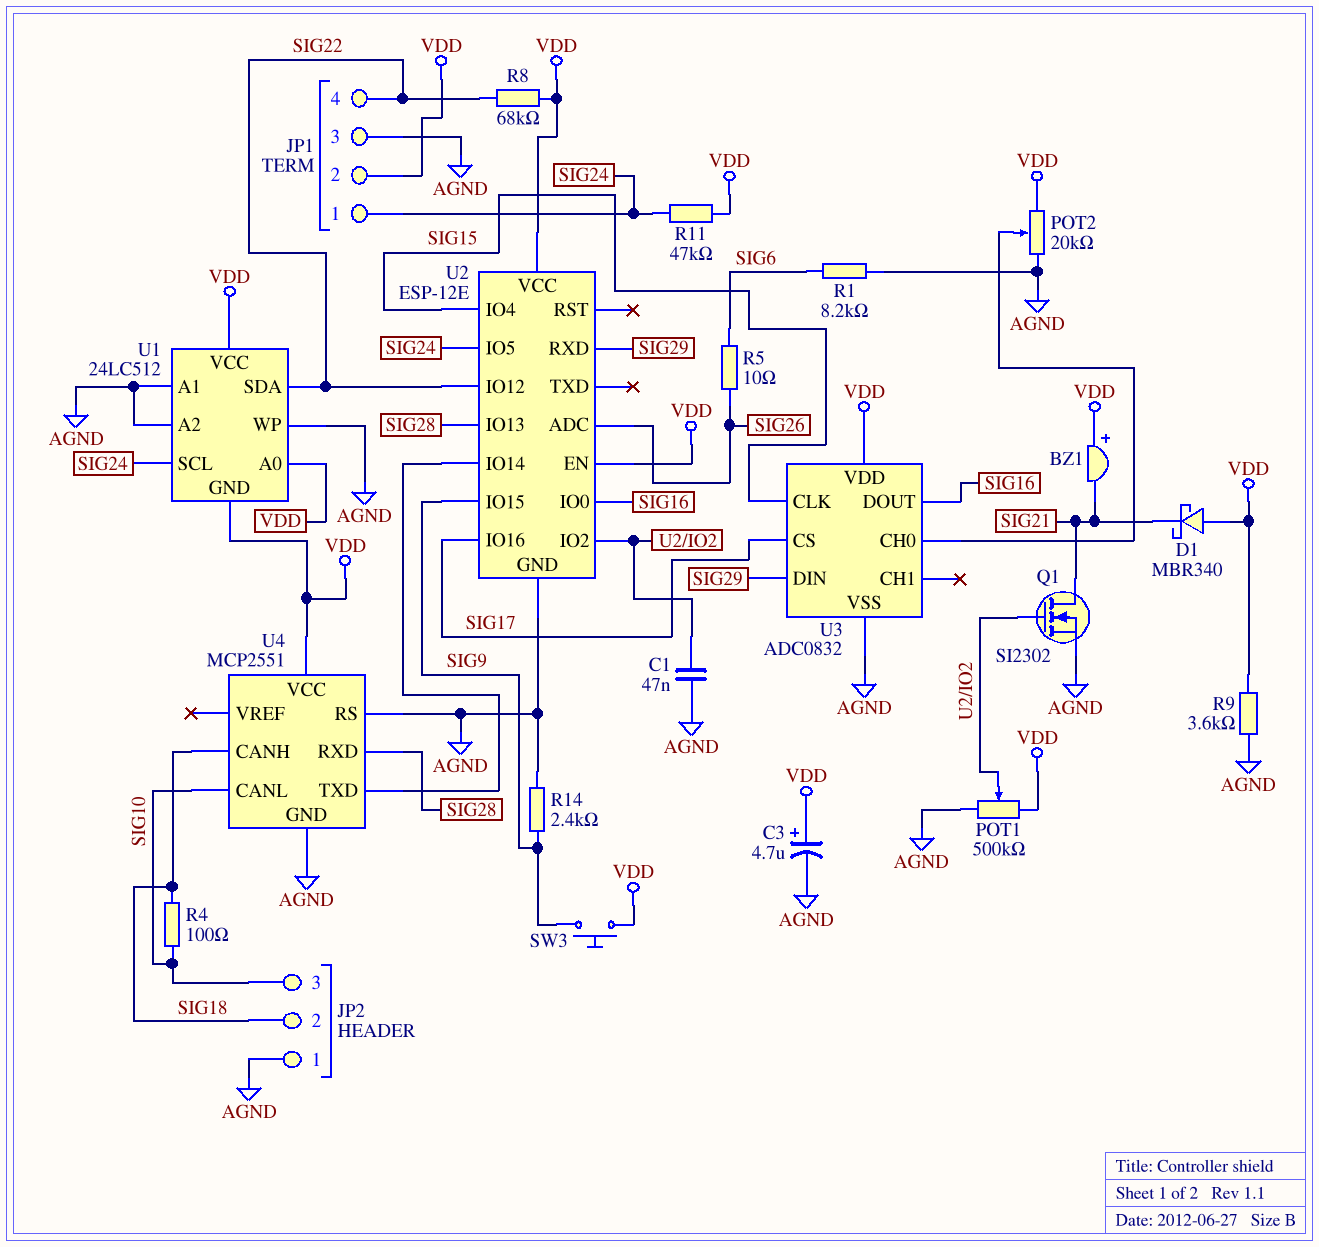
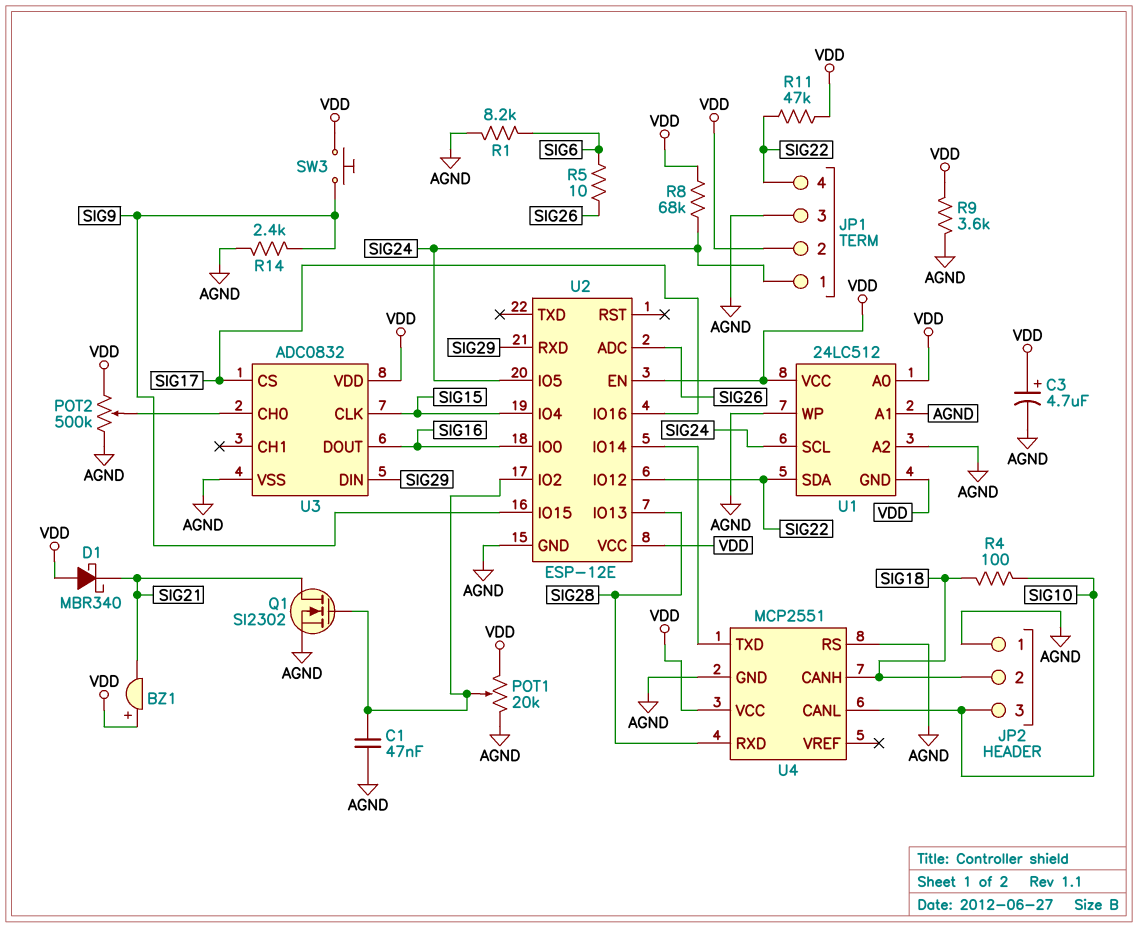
POT1: 500k (AGND, VDD, wiper U2/IO2) -> 20k (AGND, VDD, wiper U2/IO2)
POT2: 20k (AGND, VDD, wiper U3/CH0) -> 500k (AGND, VDD, wiper U3/CH0)
R8: 68k (SIG22, VDD) -> 68k (SIG24, VDD)
R11: 47k (SIG24, VDD) -> 47k (SIG22, VDD)

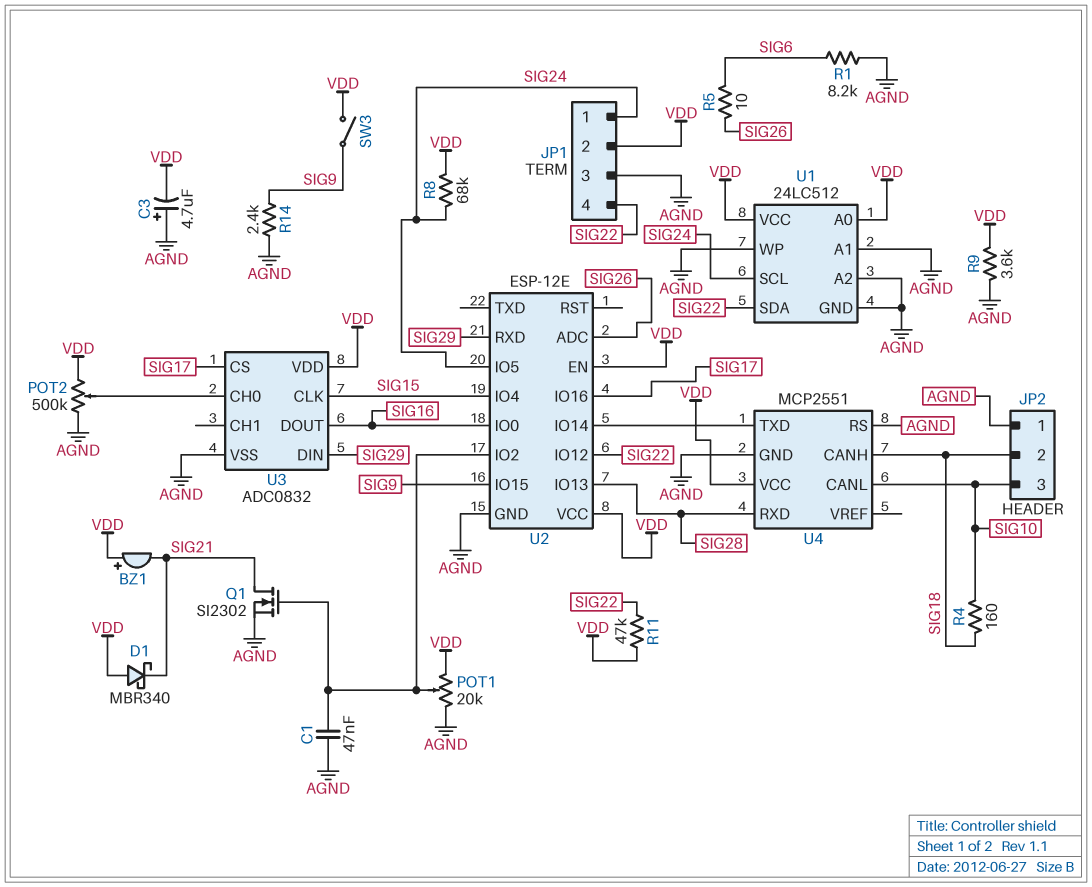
C3: 4.7uF (plus VDD, minus AGND) -> 4.7uF (plus AGND, minus VDD)
R4: 100 (SIG10, SIG18) -> 160 (SIG10, SIG18)
SW3: button (SIG9, VDD) -> switch (SIG9, VDD)
U1 pin GND: VDD -> AGND

